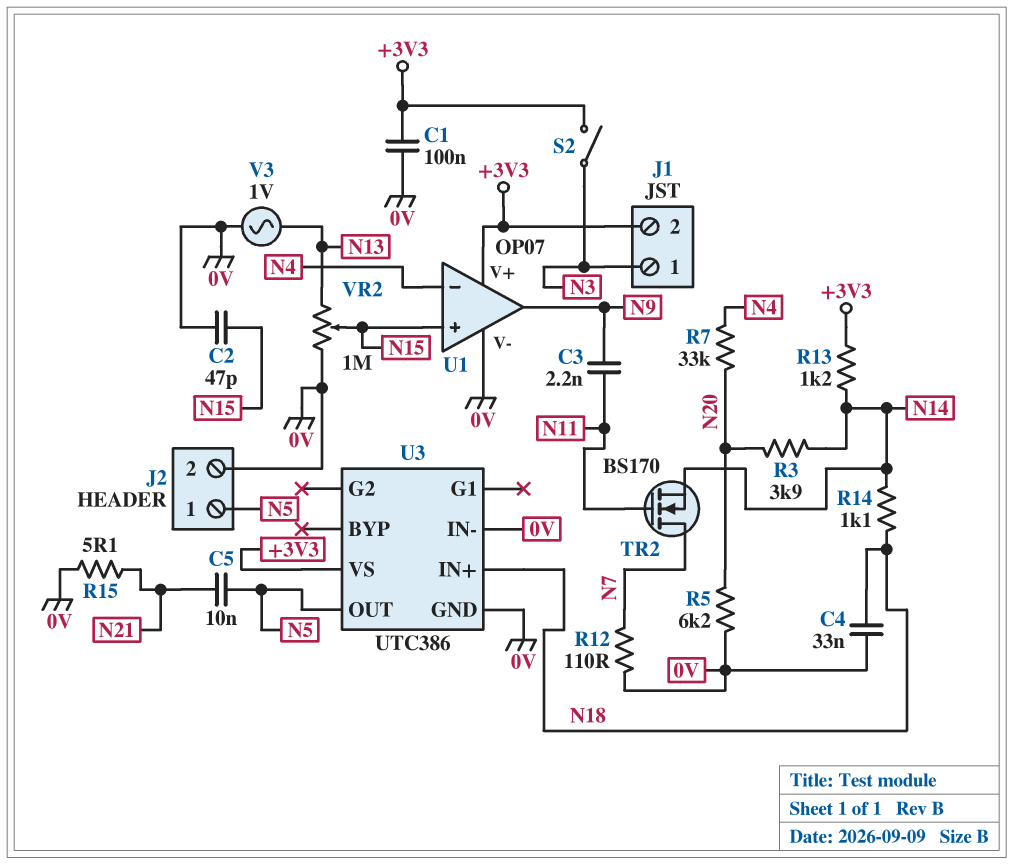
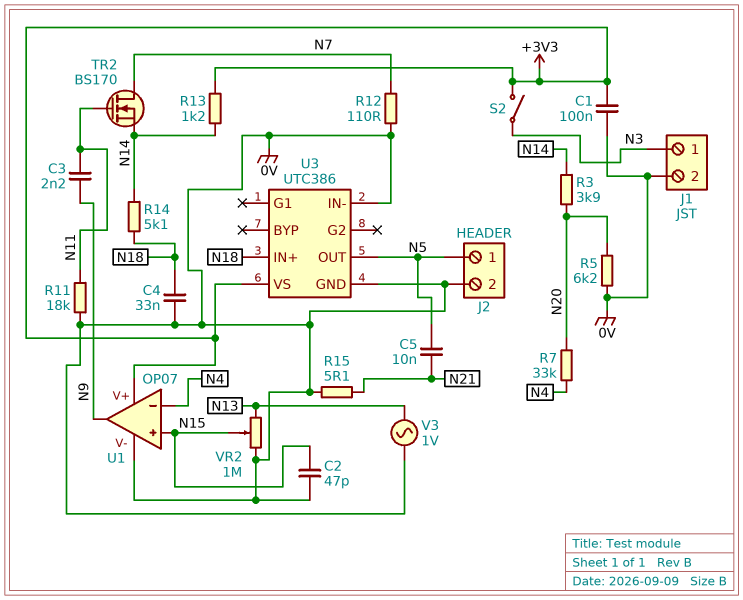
J1 pin 2: +3V3 -> 0V
R11: none -> 18k (0V, N11)
R14: 1.1k (N14, N18) -> 5.1k (N14, N18)

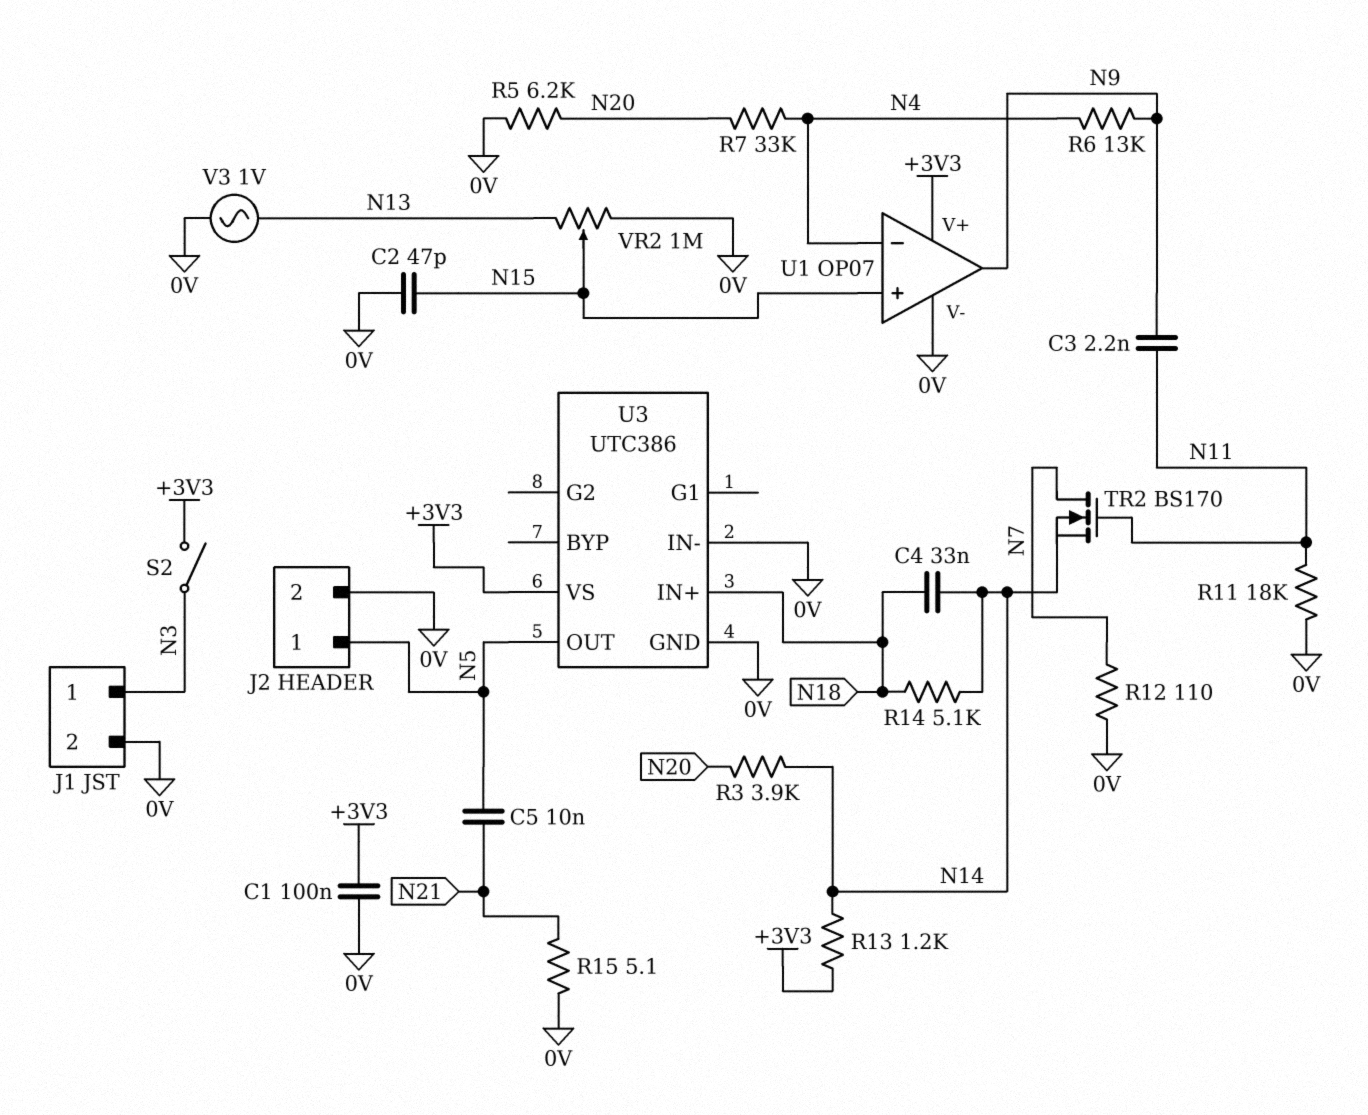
C4: 33nF (0V, N18) -> 33nF (N14, N18)
R6: none -> 13k (N4, N9)

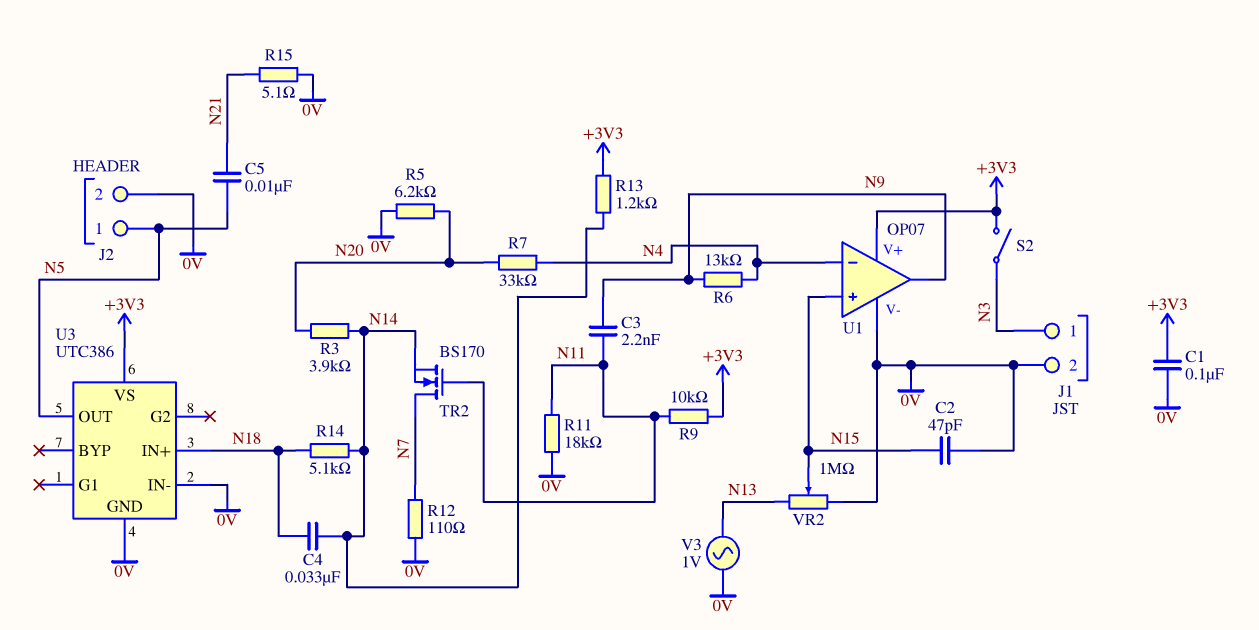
R9: none -> 10k (+3V3, N11)

